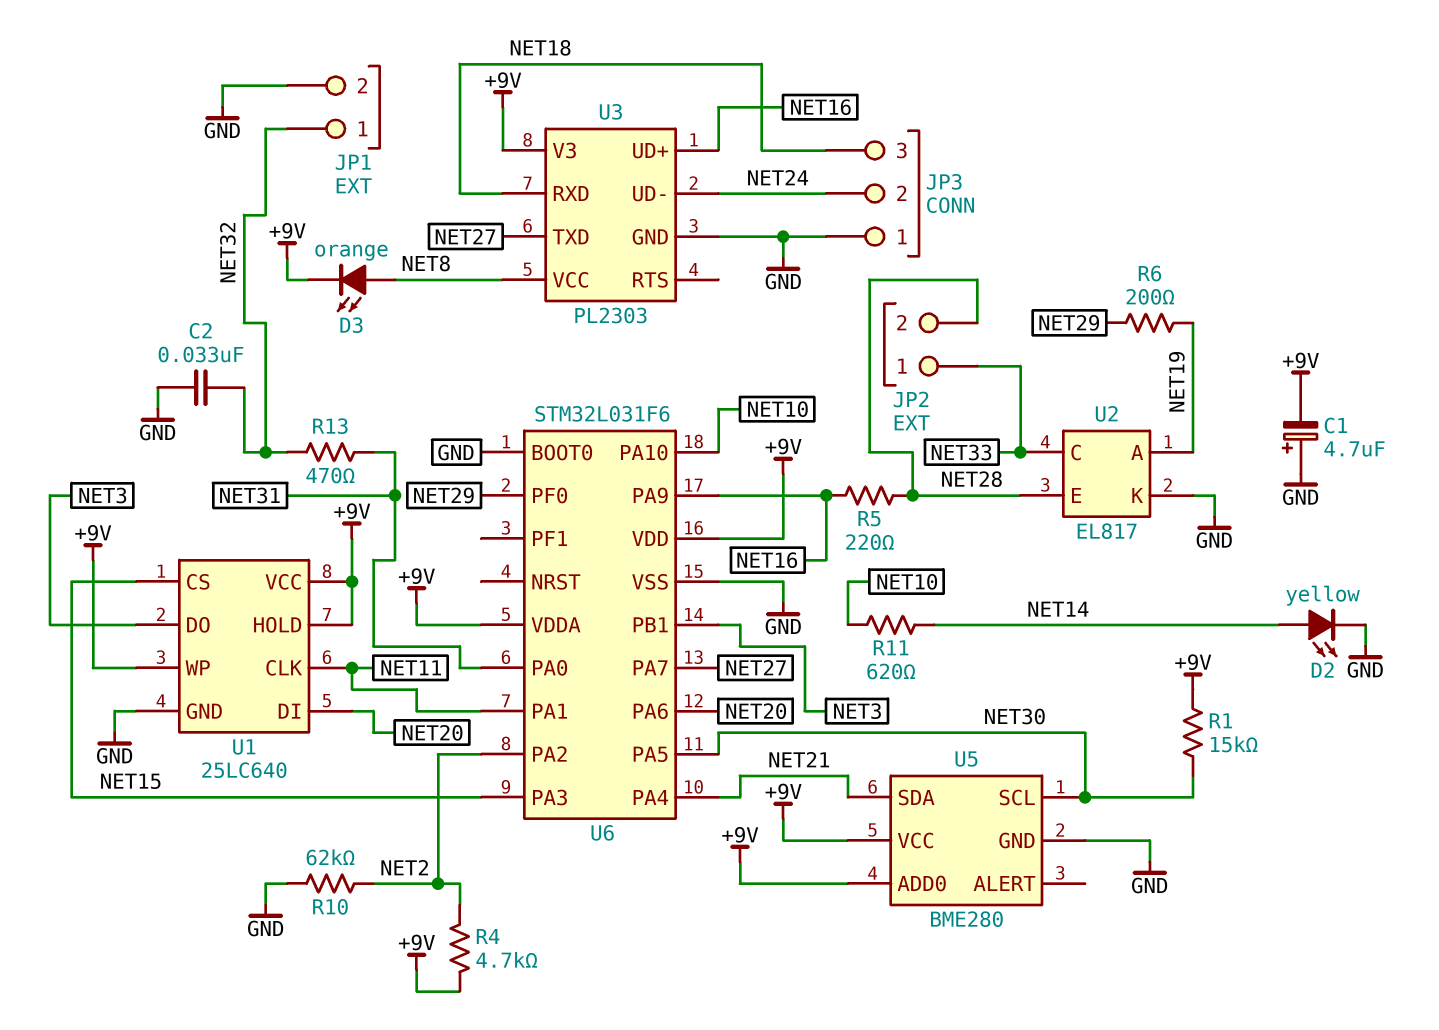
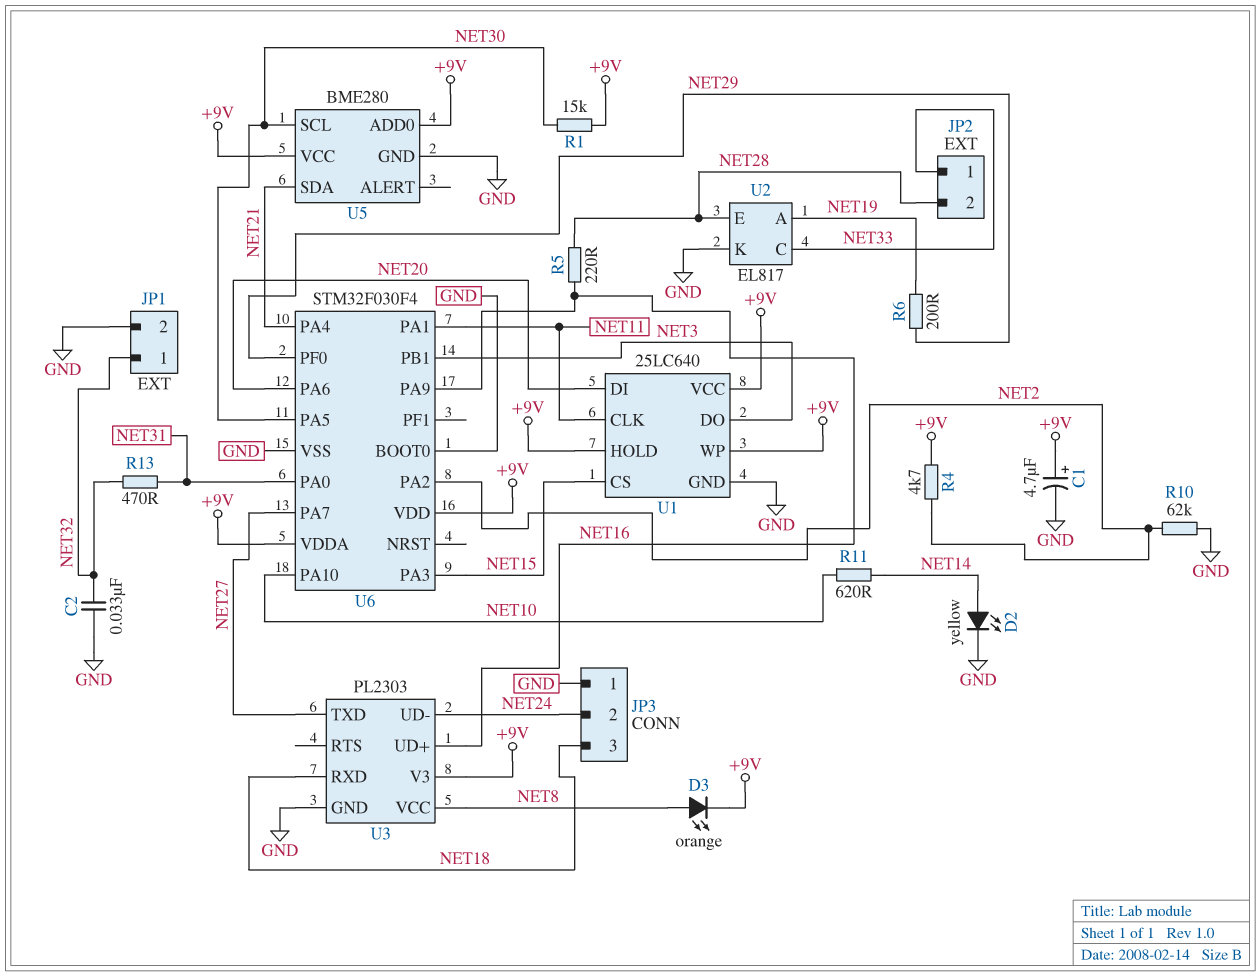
C1: 4.7uF (plus GND, minus +9V) -> 4.7uF (plus +9V, minus GND)
U6: STM32L031F6 -> STM32F030F4

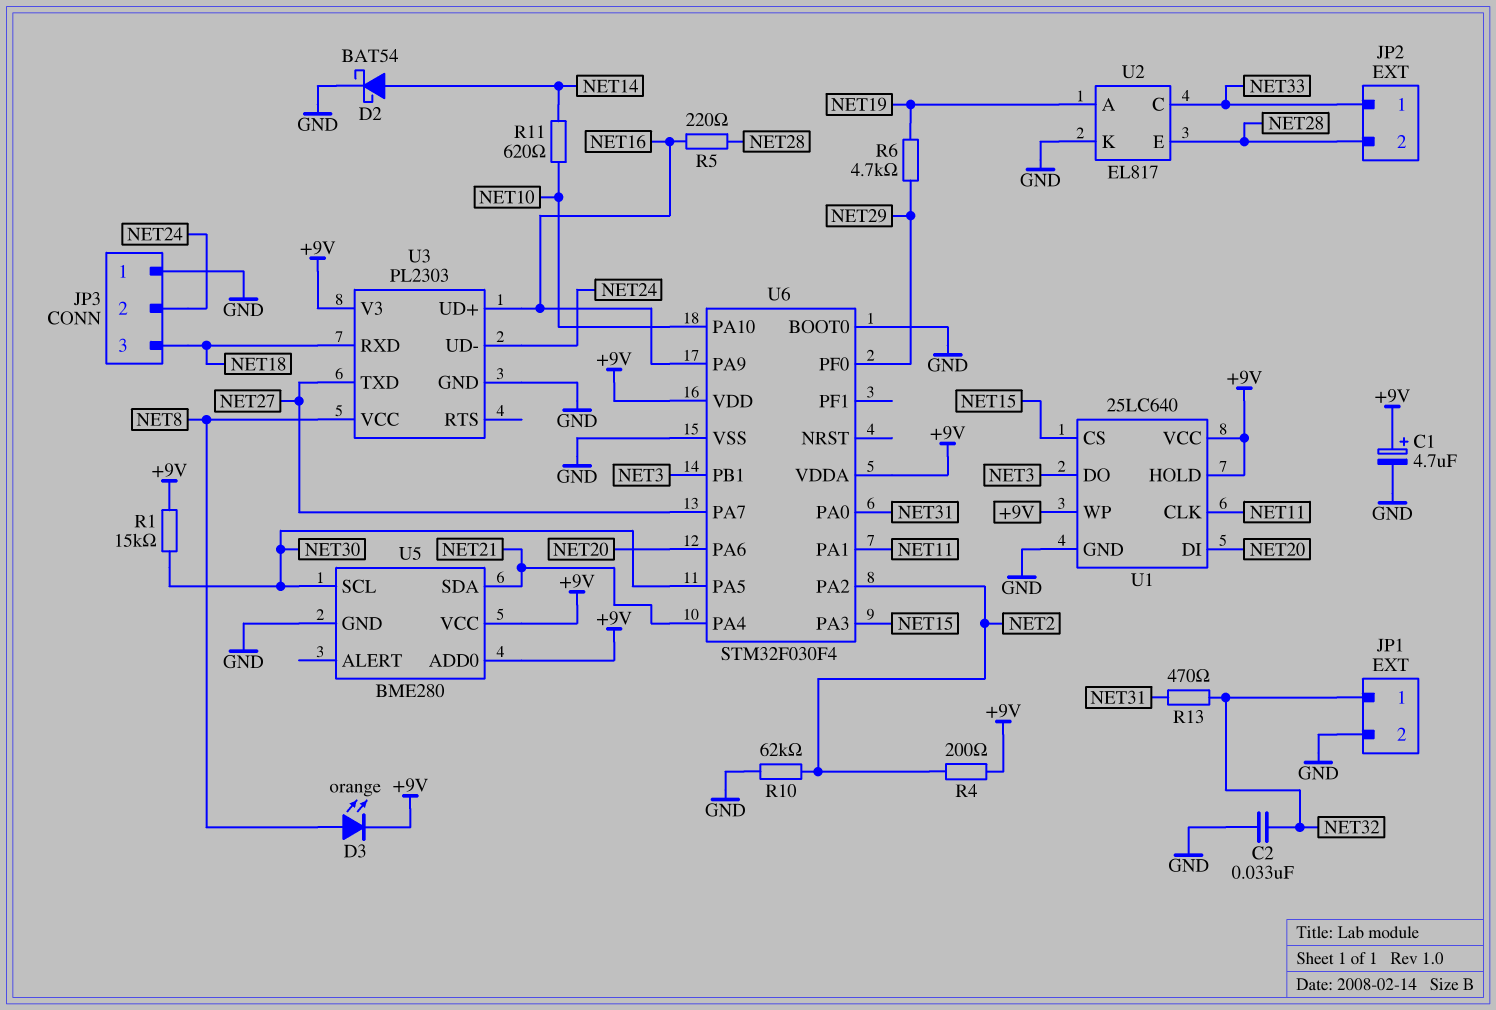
D2: LED yellow (A NET14, K GND) -> schottky BAT54 (A NET14, K GND)
R4: 4.7k (+9V, NET2) -> 200 (+9V, NET2)
R6: 200 (NET19, NET29) -> 4.7k (NET19, NET29)

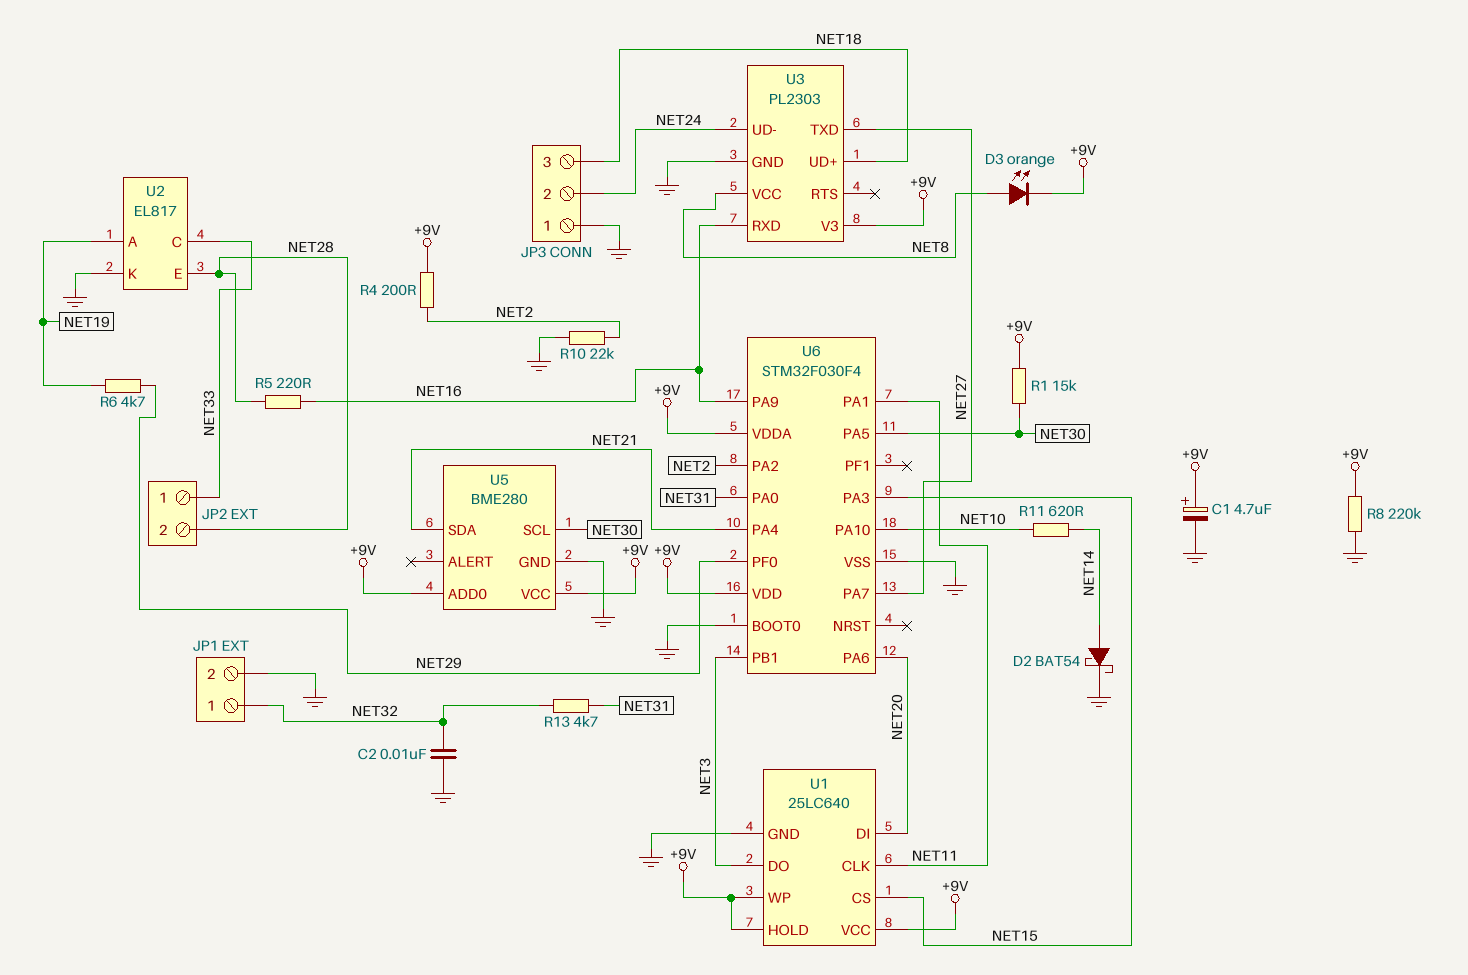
C2: 33nF (GND, NET32) -> 10nF (GND, NET32)
R8: none -> 220k (+9V, GND)
R10: 62k (GND, NET2) -> 22k (GND, NET2)
R13: 470 (NET31, NET32) -> 4.7k (NET31, NET32)
U3 pin RXD: NET18 -> NET16
U3 pin UD+: NET16 -> NET18

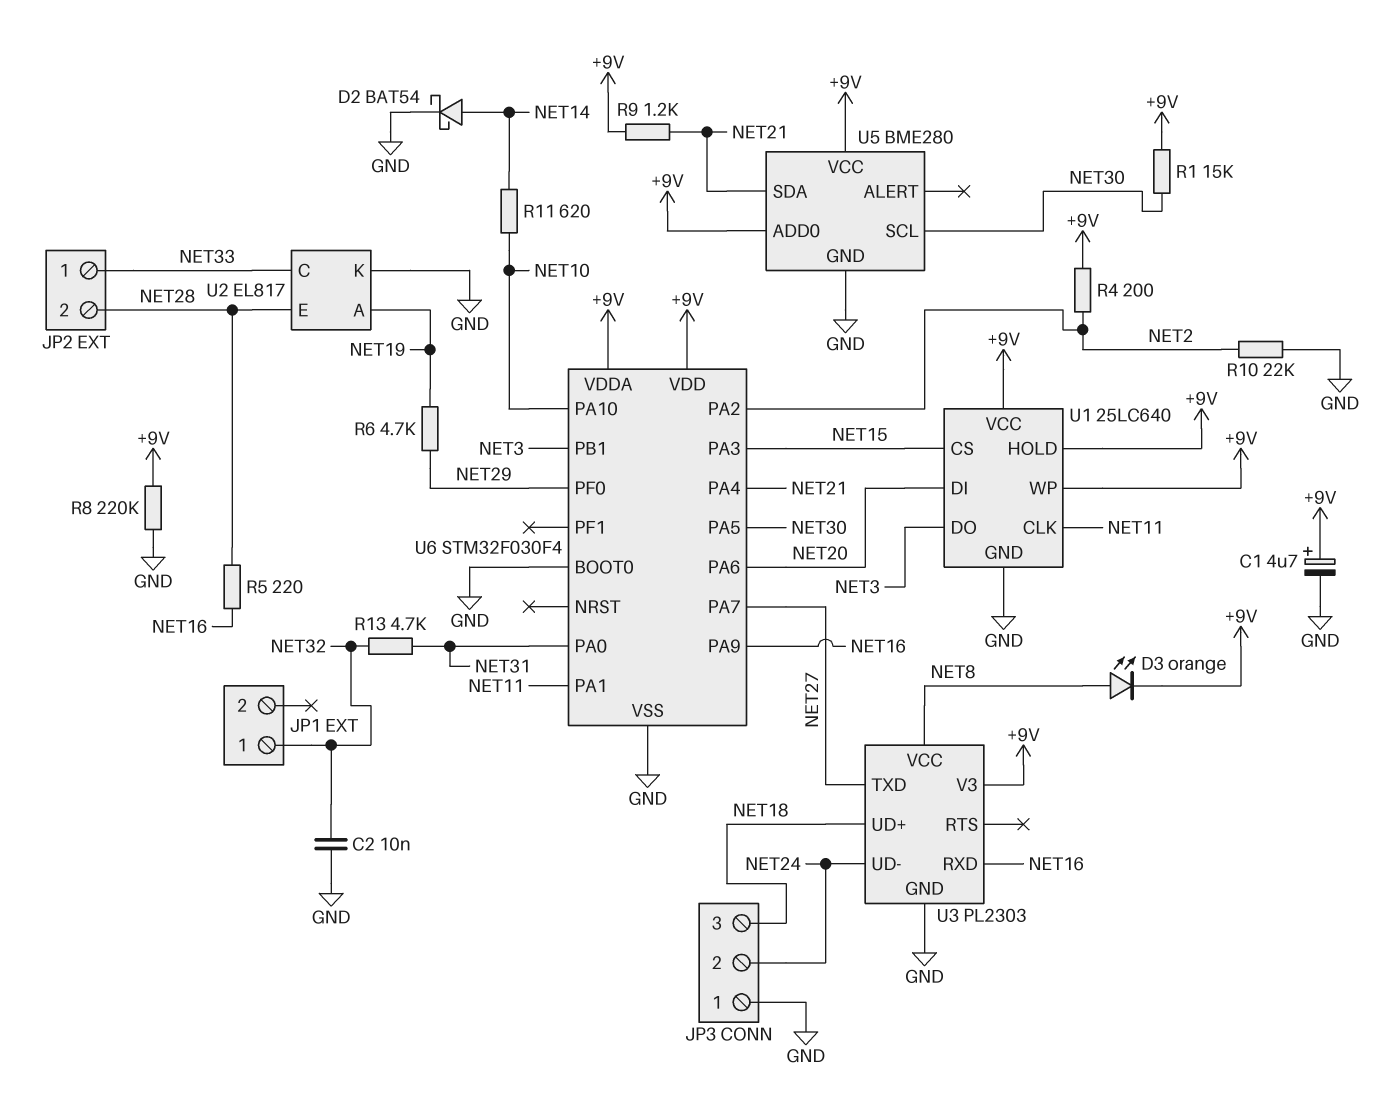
JP1 pin 2: GND -> none
R9: none -> 1.2k (+9V, NET21)

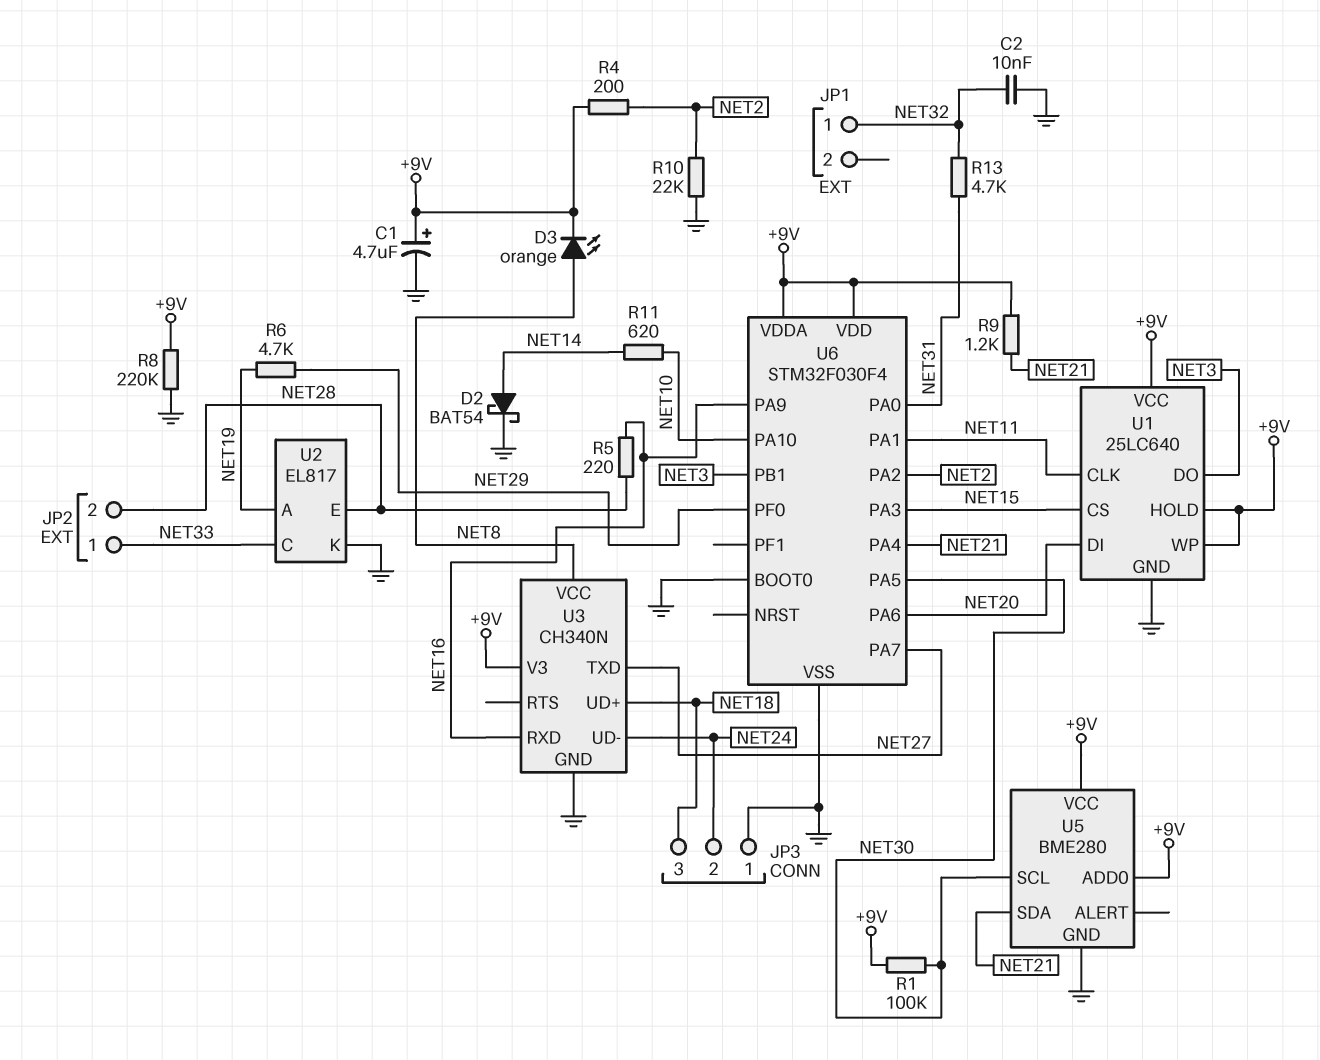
R1: 15k (+9V, NET30) -> 100k (+9V, NET30)
U3: PL2303 -> CH340N

